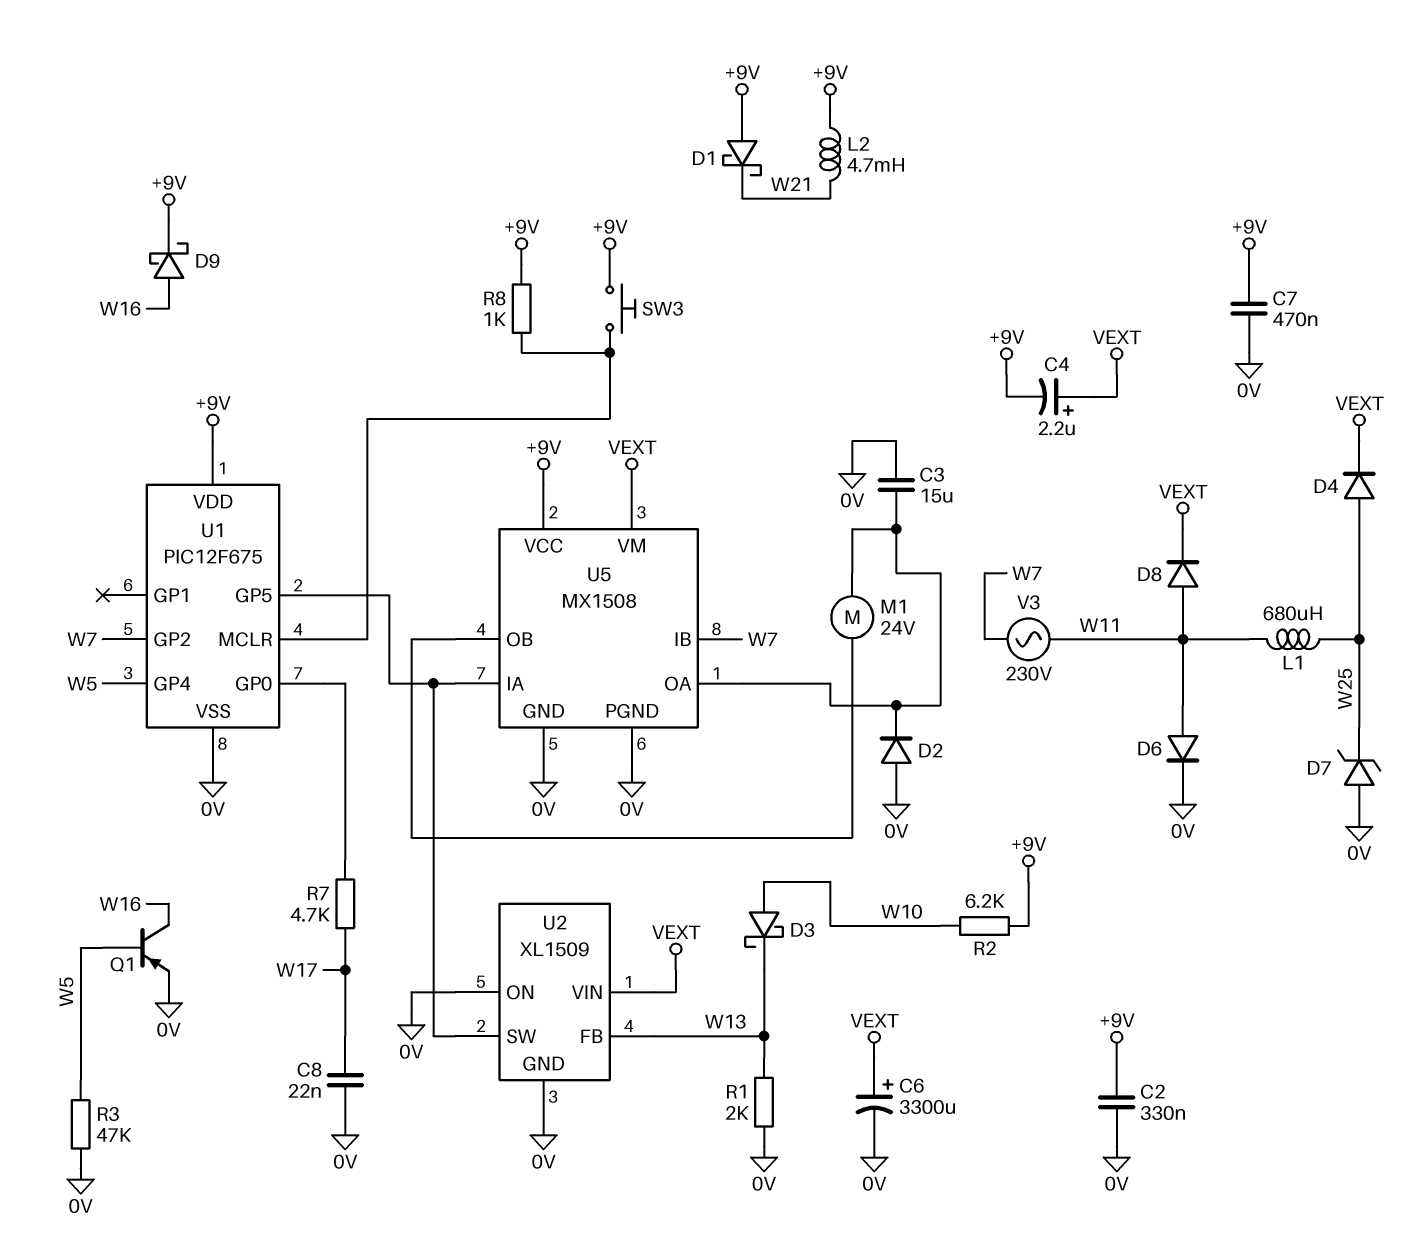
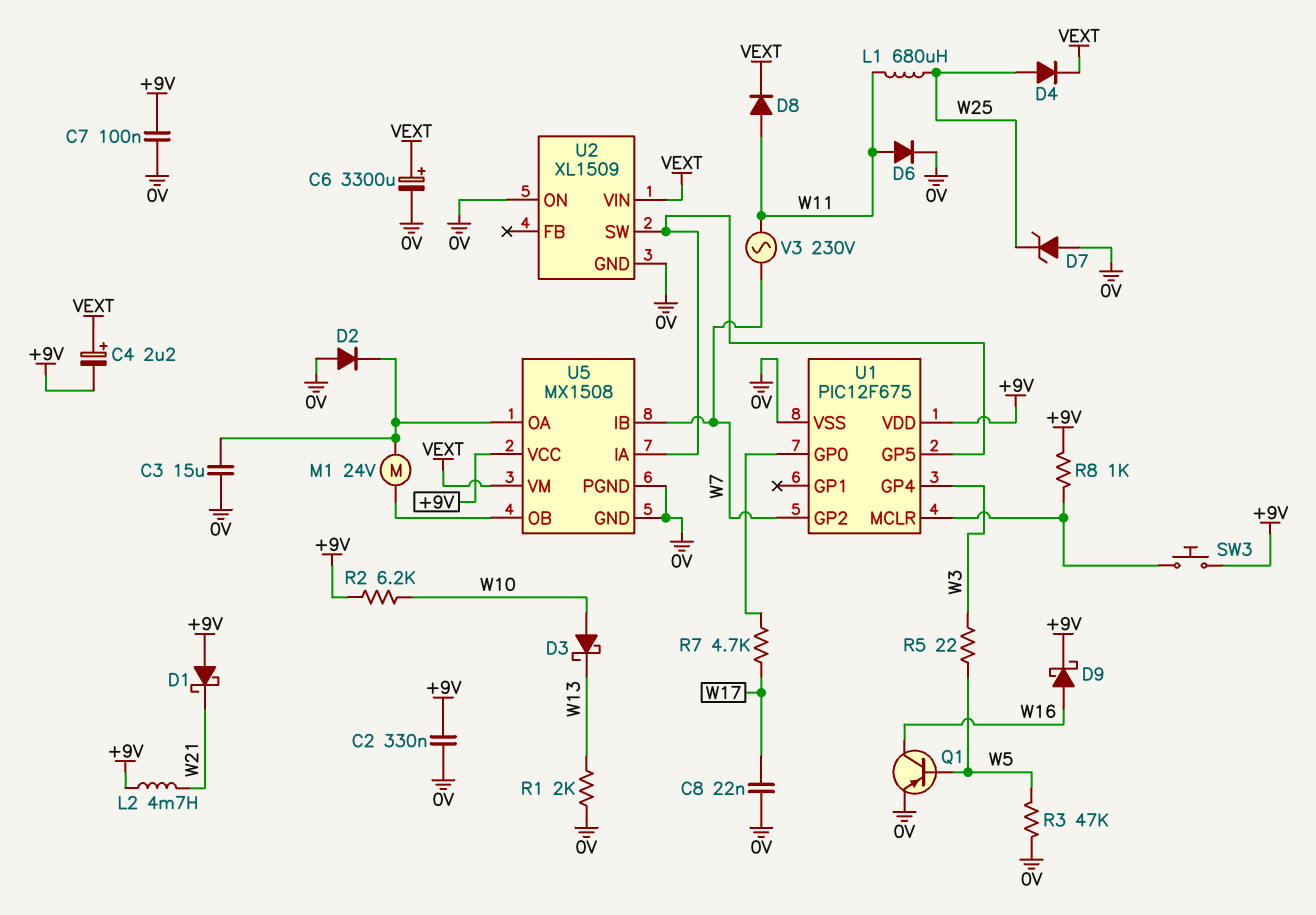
C7: 470nF (+9V, 0V) -> 100nF (+9V, 0V)
R5: none -> 22 (W3, W5)
U1 pin GP4: W5 -> W3
U2 pin FB: W13 -> none

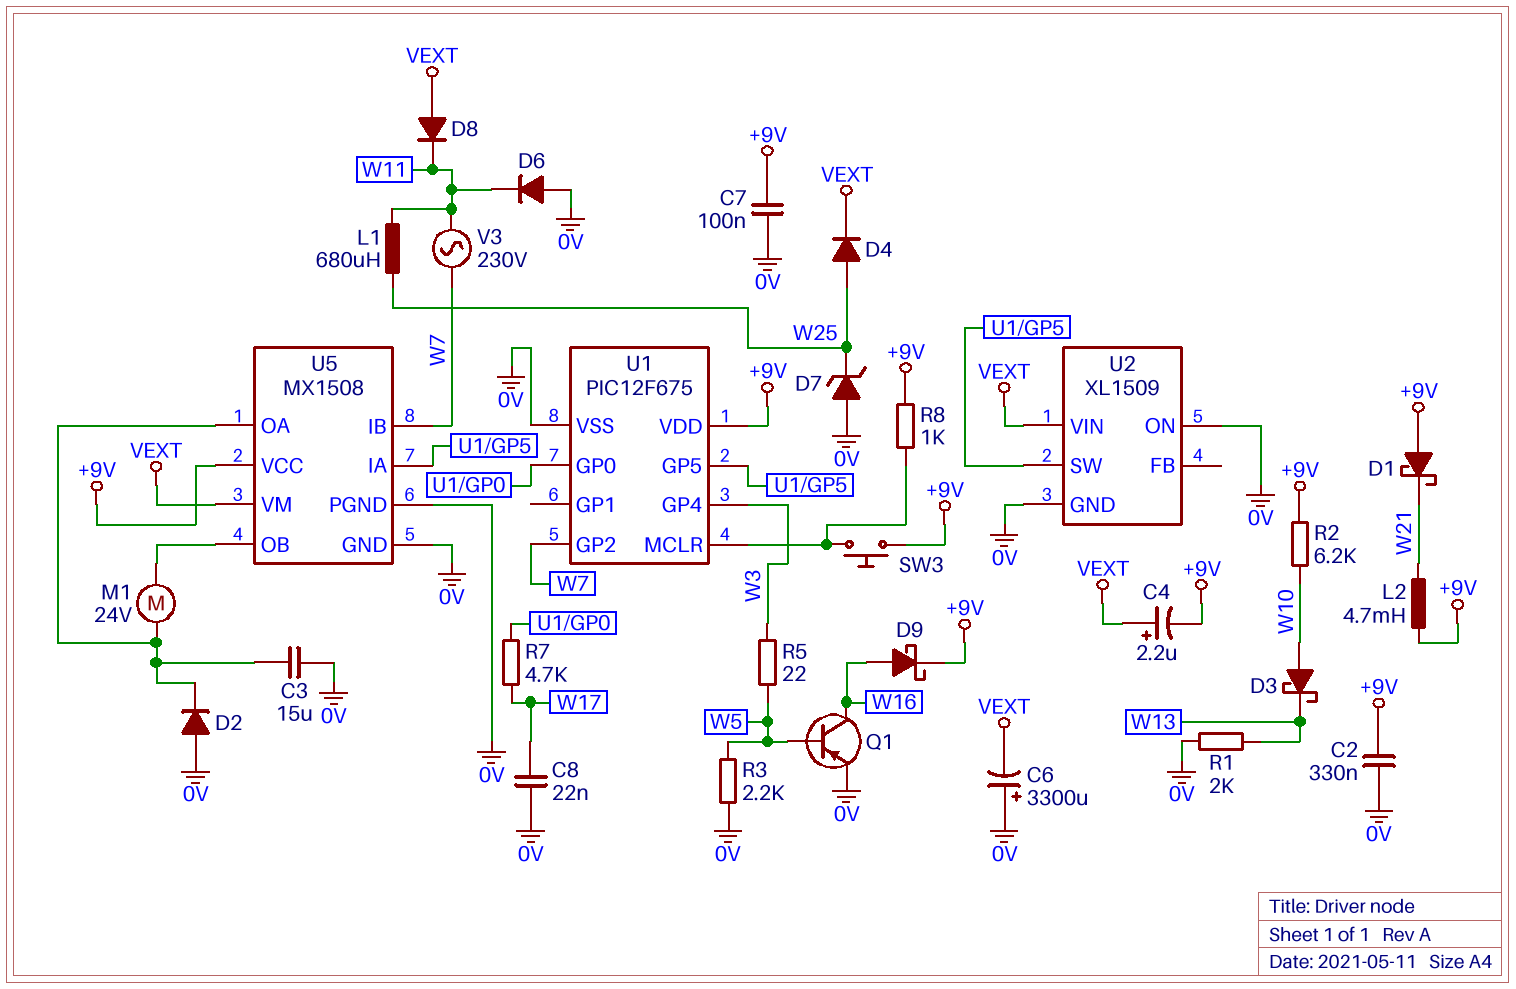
C6: 3300uF (plus VEXT, minus 0V) -> 3300uF (plus 0V, minus VEXT)
D6: diode (A W11, K 0V) -> diode (A 0V, K W11)
D8: diode (A W11, K VEXT) -> diode (A VEXT, K W11)
R3: 47k (0V, W5) -> 2.2k (0V, W5)

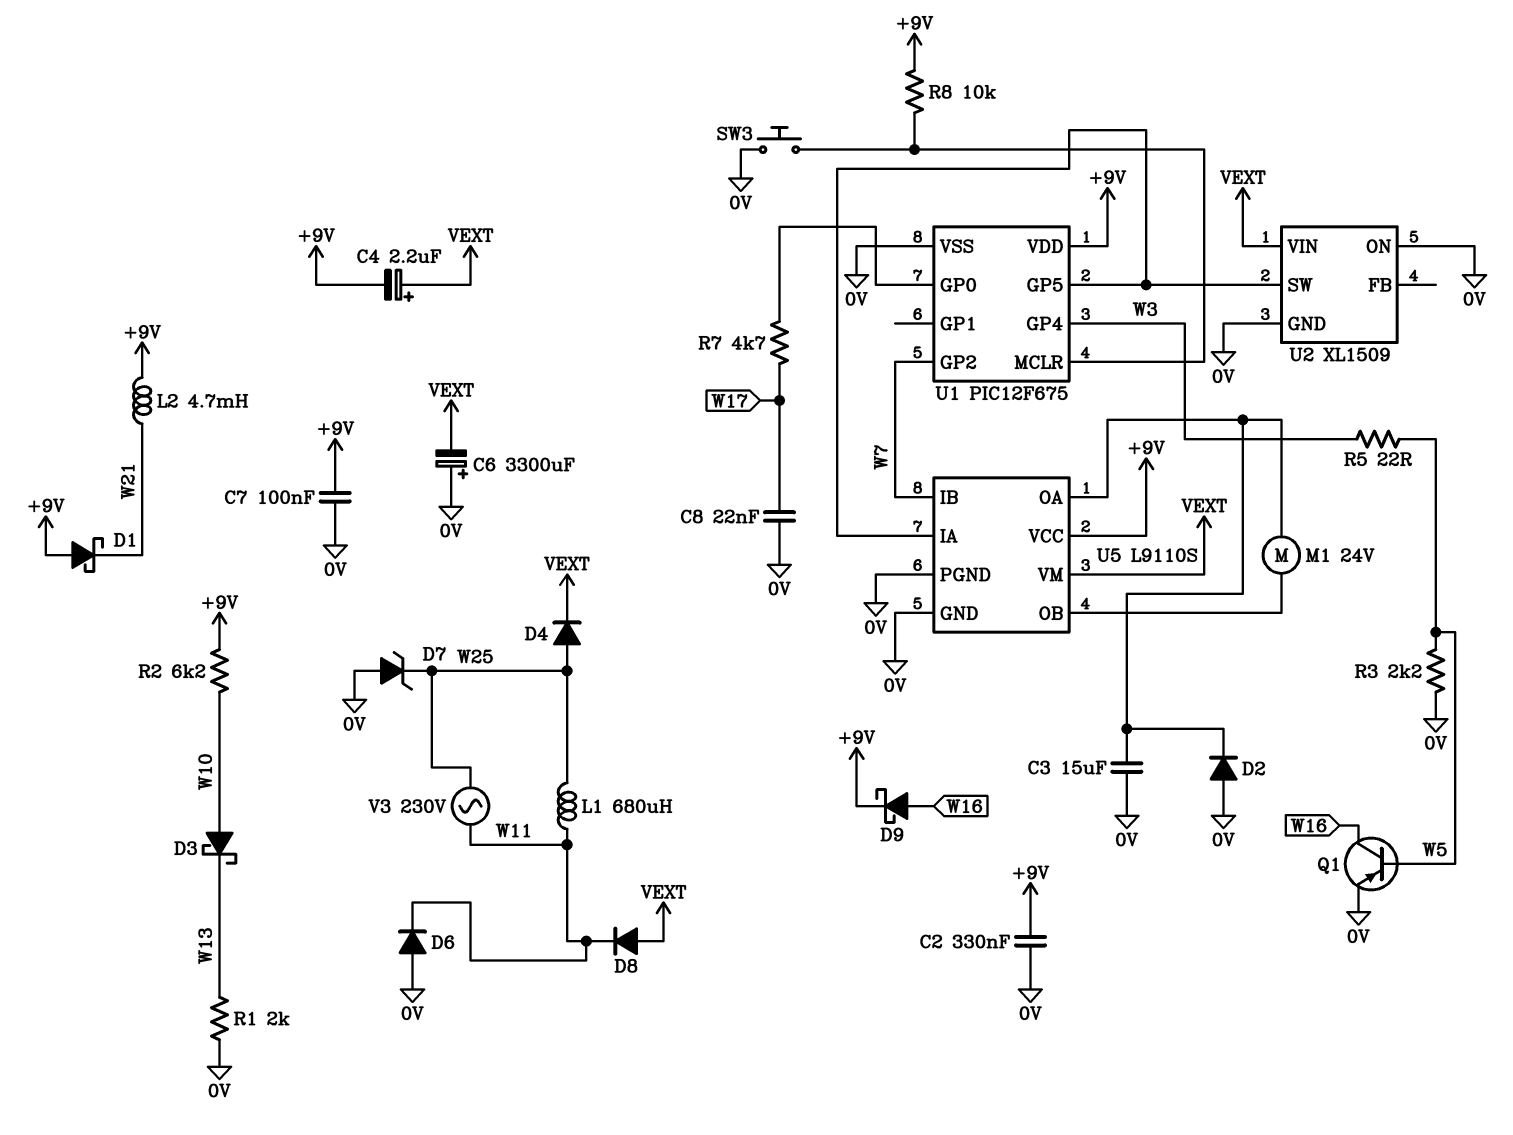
R8: 1k (+9V, U1/MCLR) -> 10k (+9V, U1/MCLR)
SW3: button (+9V, U1/MCLR) -> button (0V, U1/MCLR)
U5: MX1508 -> L9110S
V3: AC 230V (W7, W11) -> AC 230V (W11, W25)

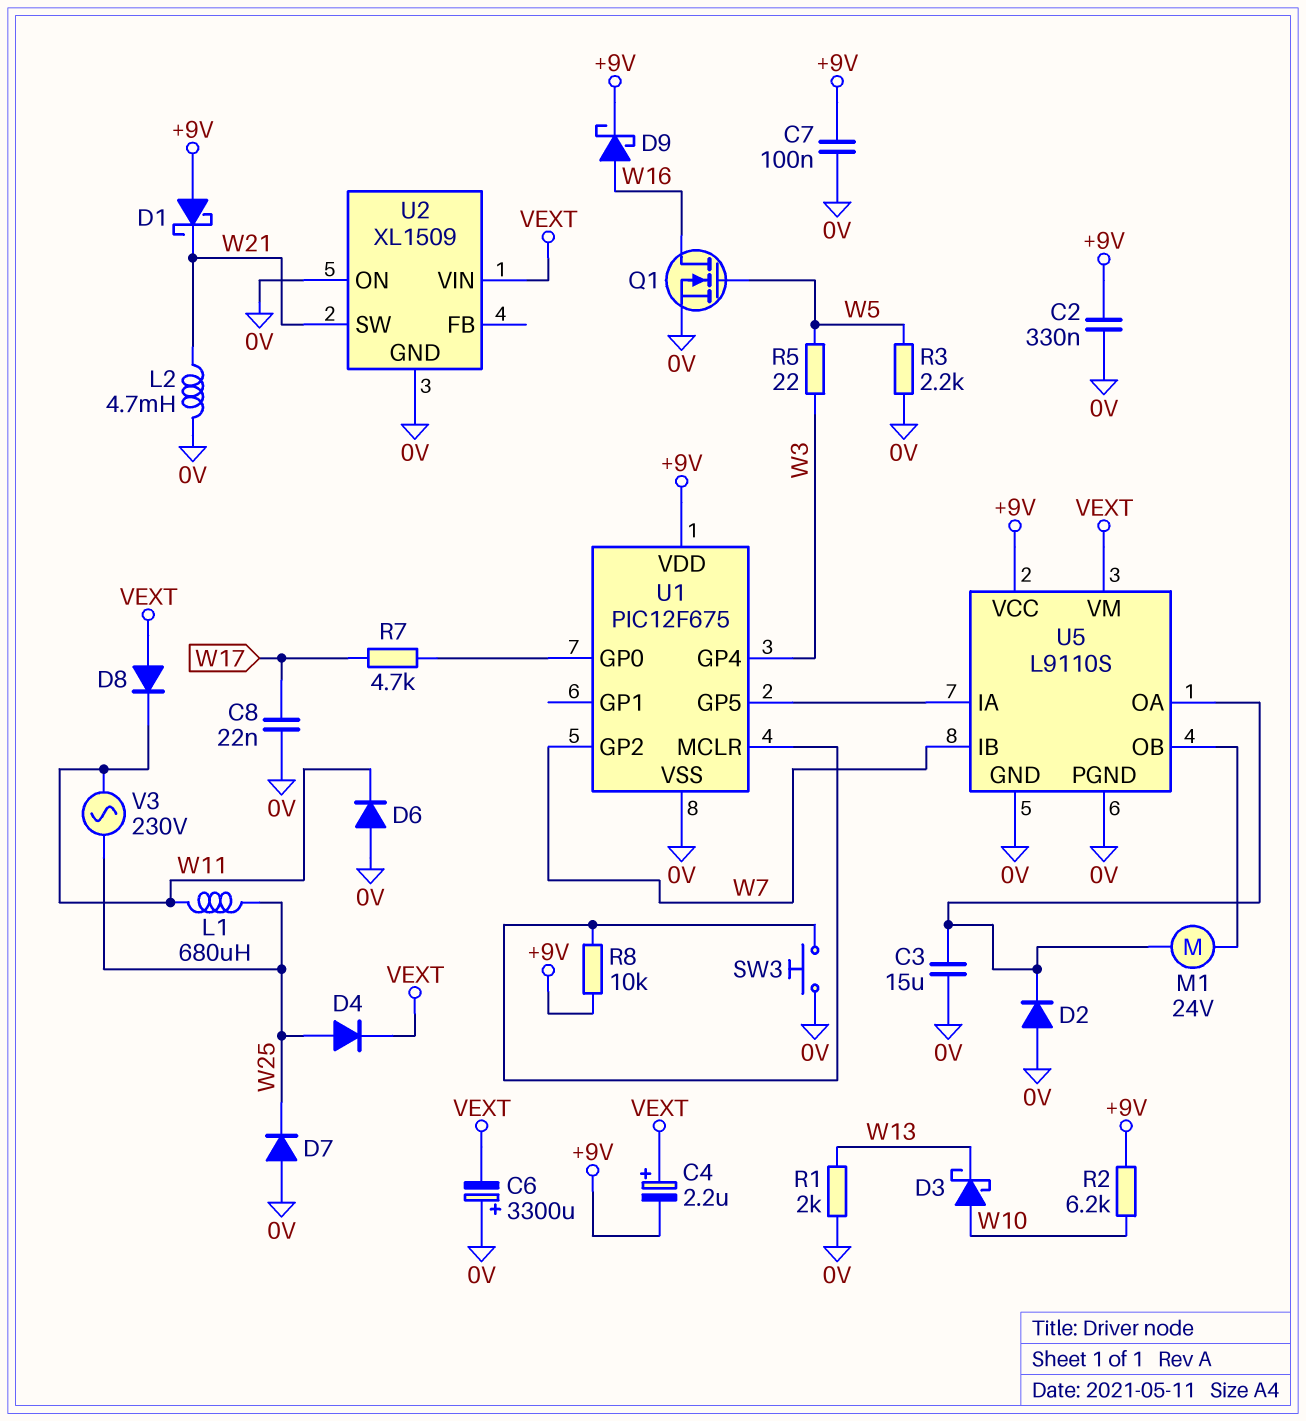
D7: zener (A 0V, K W25) -> diode (A 0V, K W25)
L2: 4.7mH (+9V, W21) -> 4.7mH (0V, W21)
Q1: PNP (B W5, C W16, E 0V) -> NMOS (G W5, D W16, S 0V)
U2 pin SW: U1/GP5 -> W21

